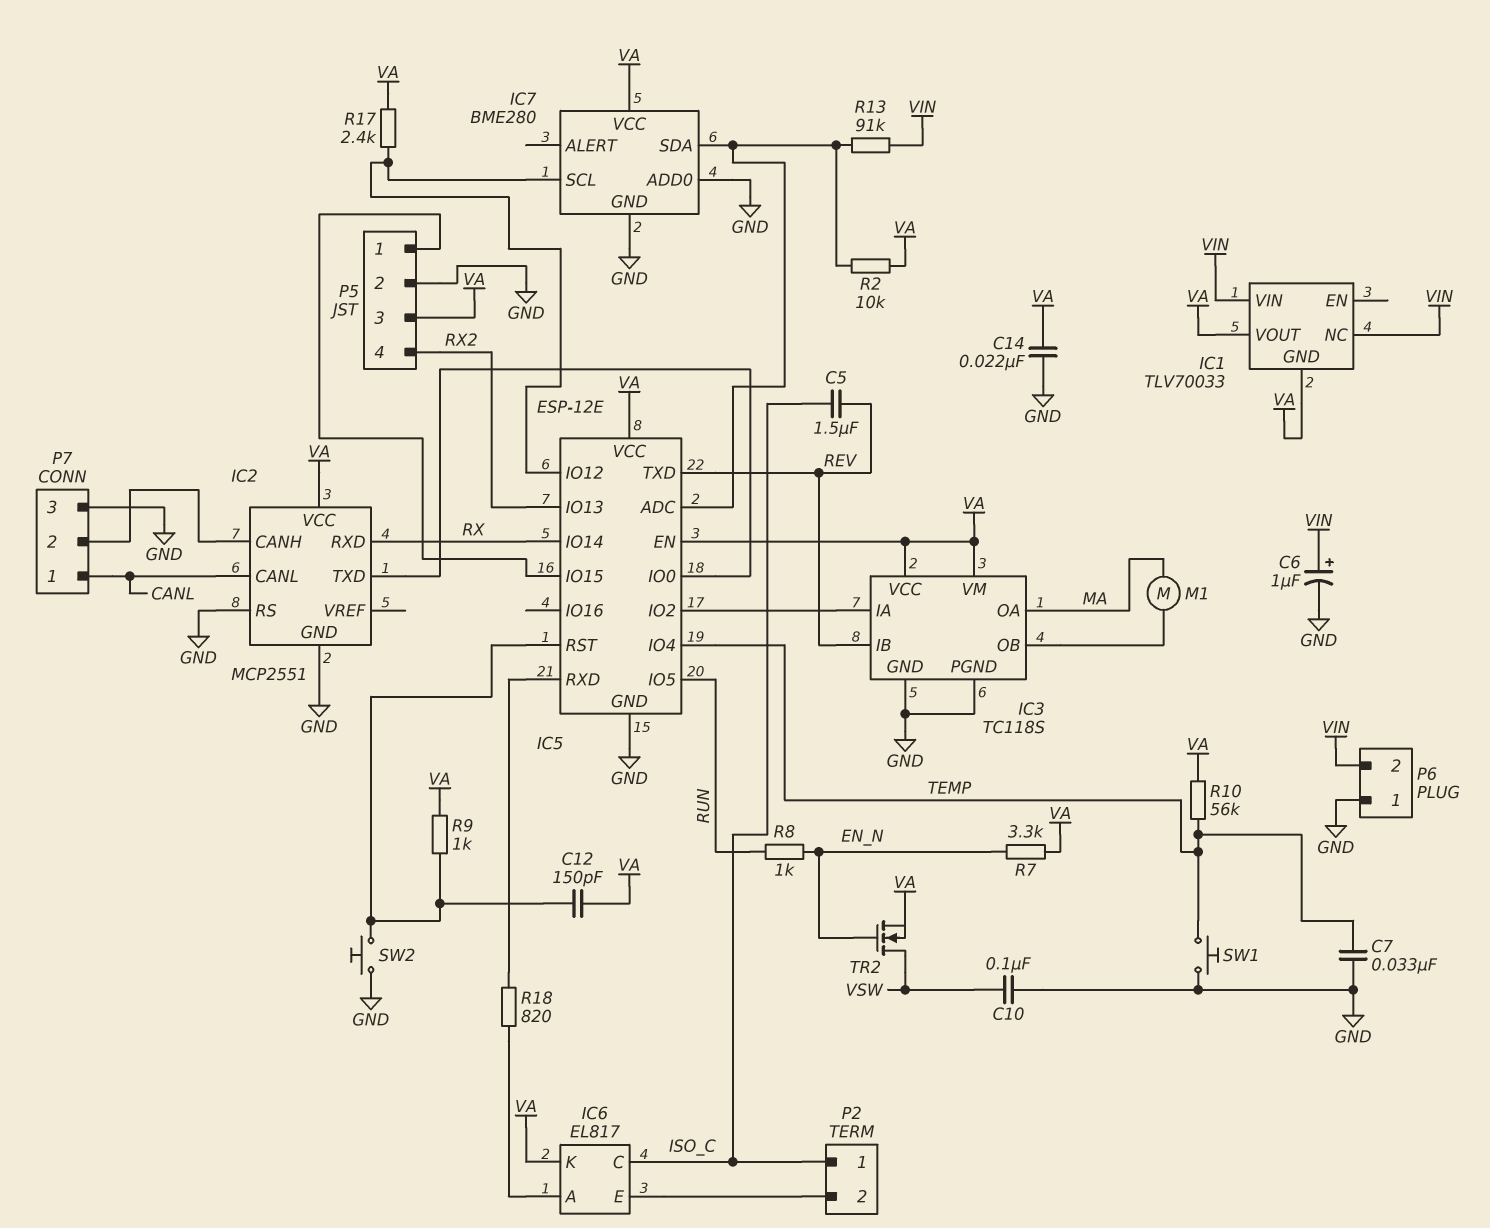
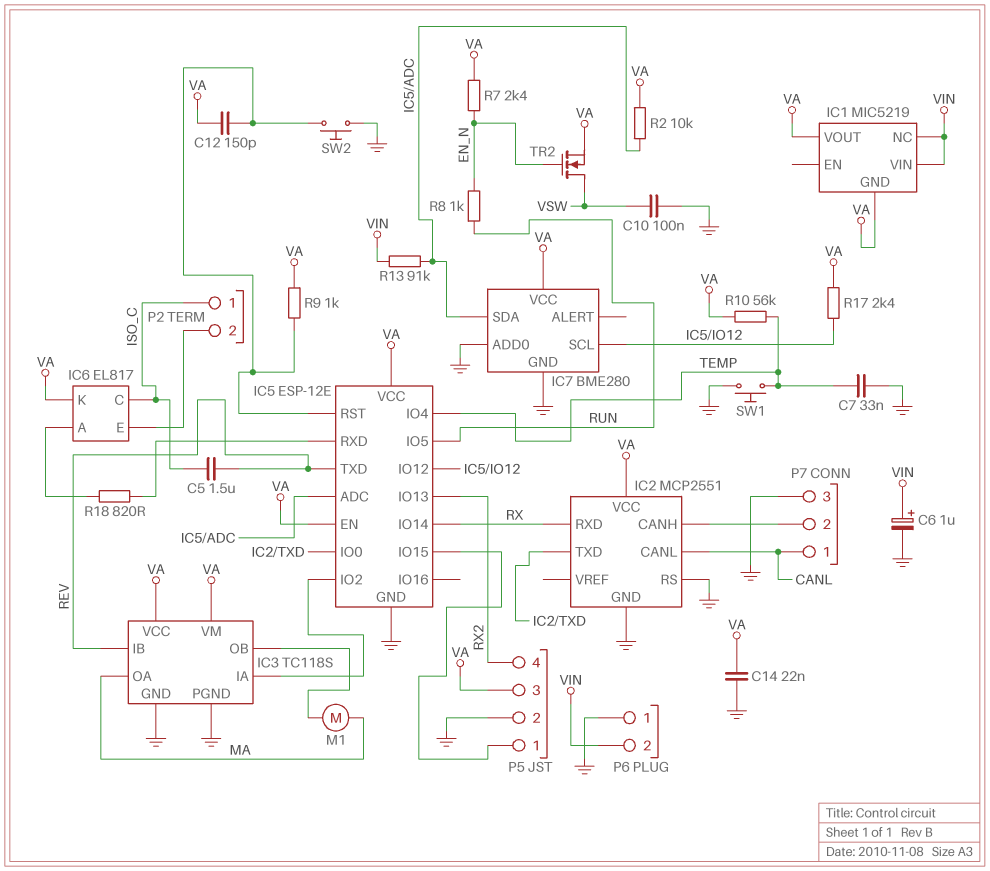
IC1: TLV70033 -> MIC5219
R7: 3.3k (EN_N, VA) -> 2.4k (EN_N, VA)

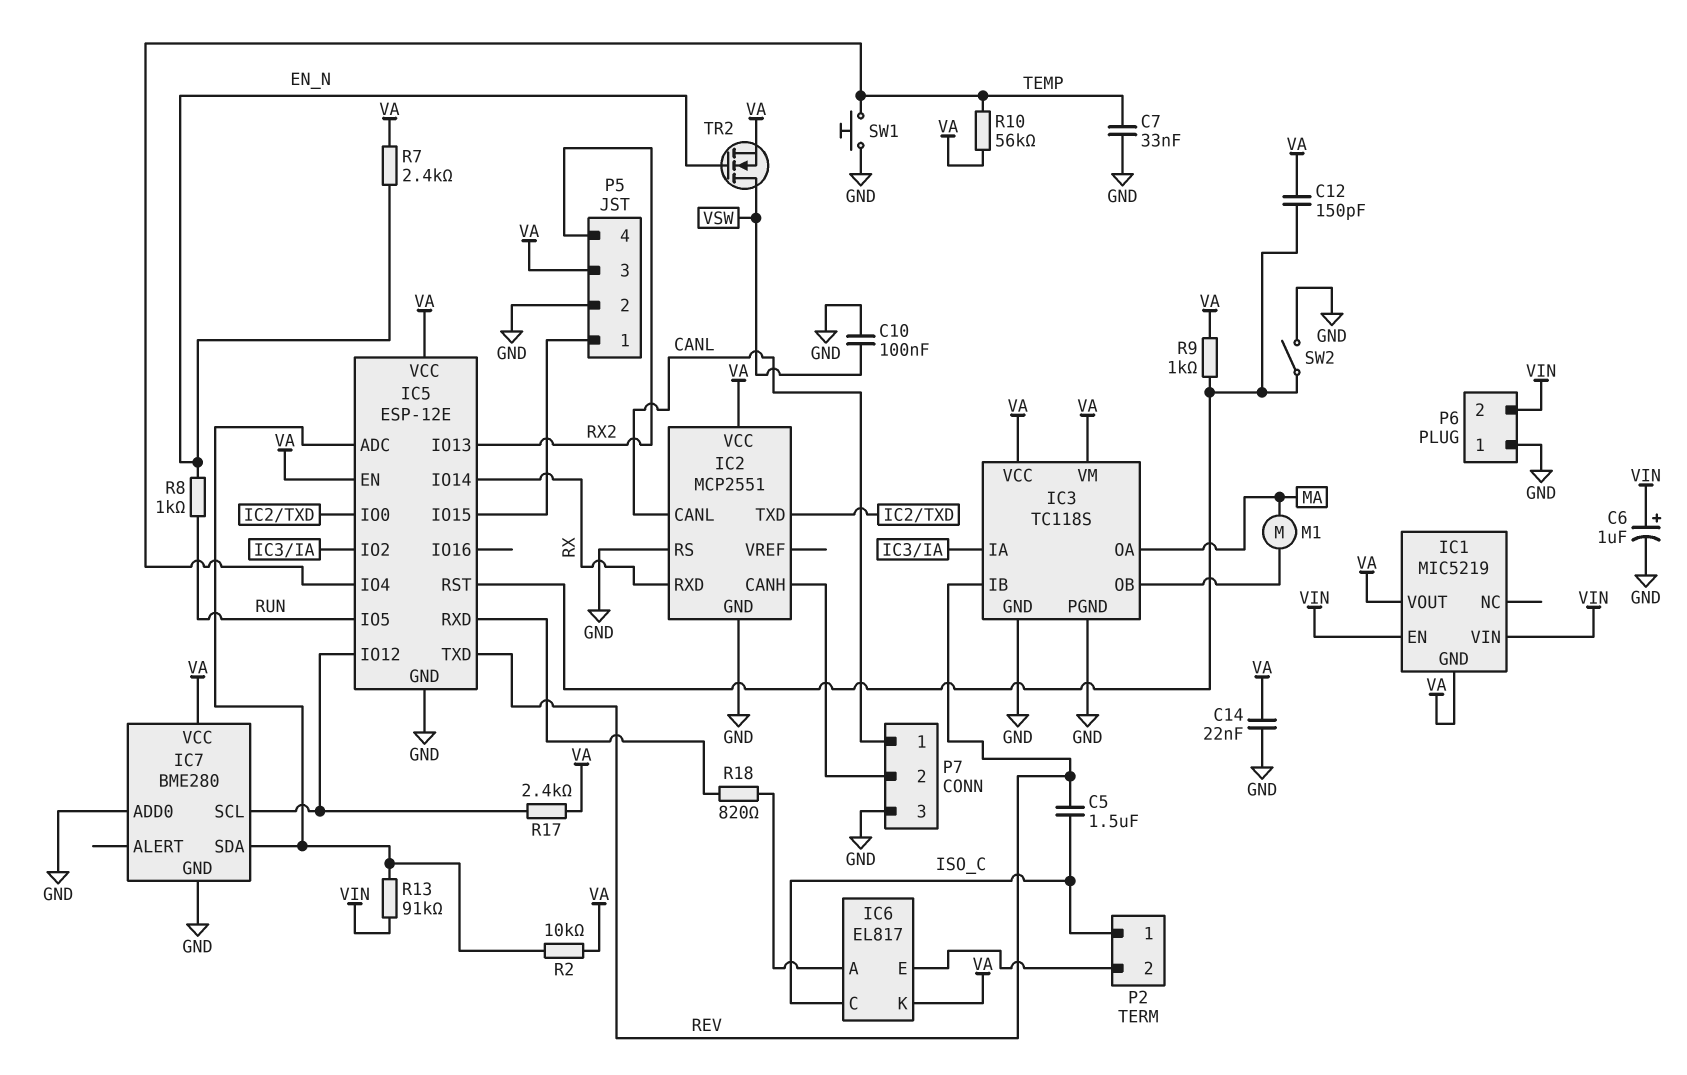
IC1 pin EN: none -> VIN
IC1 pin NC: VIN -> none
SW2: button (GND, IC5/RST) -> switch (GND, IC5/RST)

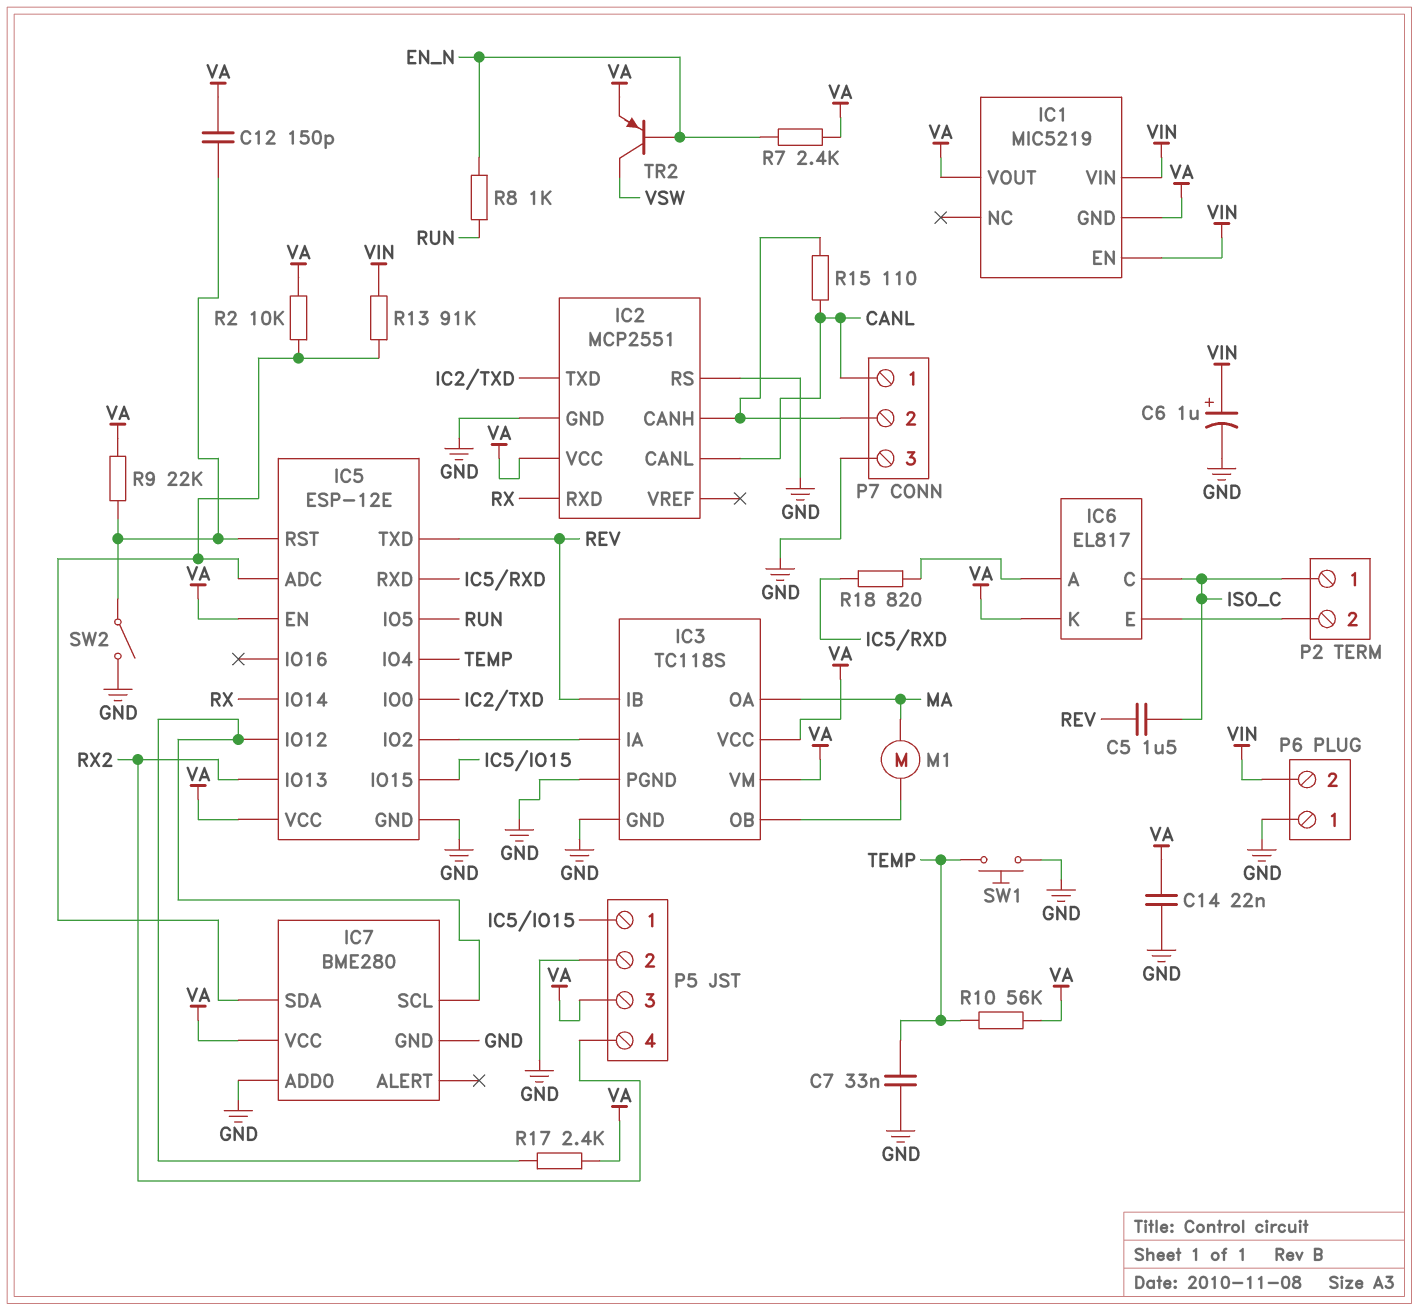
C10: 100nF (GND, VSW) -> none
R9: 1k (IC5/RST, VA) -> 22k (IC5/RST, VA)
R15: none -> 110 (CANL, IC2/CANH)
TR2: NMOS (G EN_N, D VSW, S VA) -> PNP (B EN_N, C VSW, E VA)

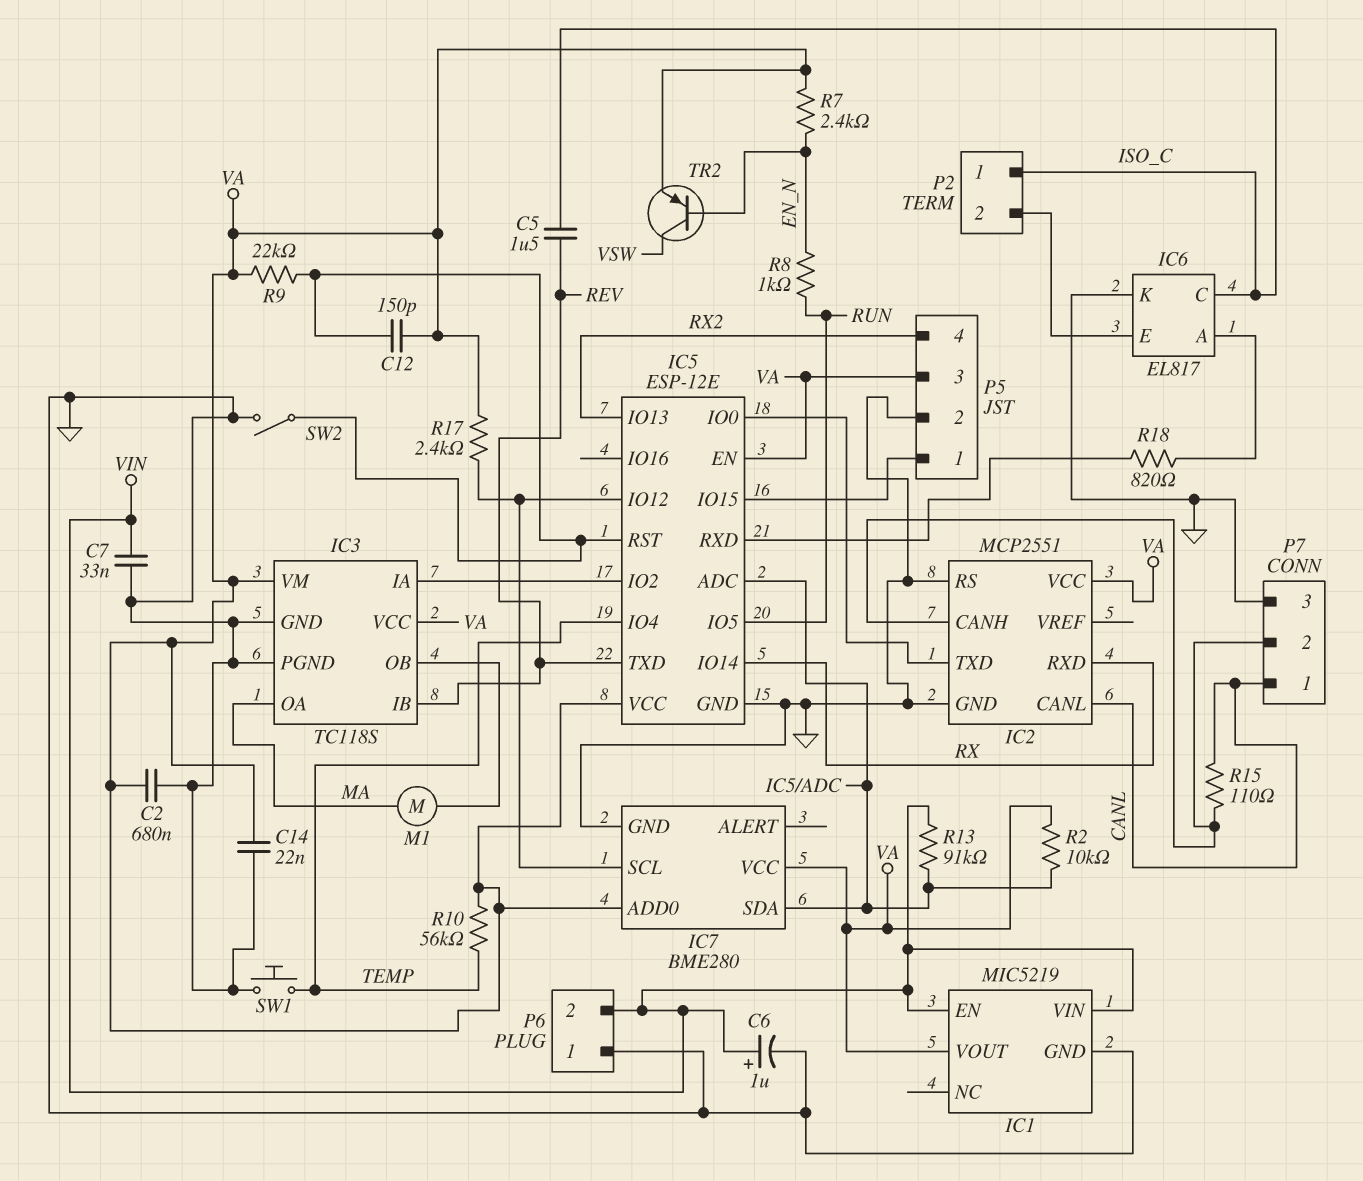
C2: none -> 680nF (GND, VA)
C7: 33nF (GND, TEMP) -> 33nF (GND, VIN)
IC1 pin GND: VA -> GND
IC6 pin K: VA -> GND
IC7 pin ADD0: GND -> VA

